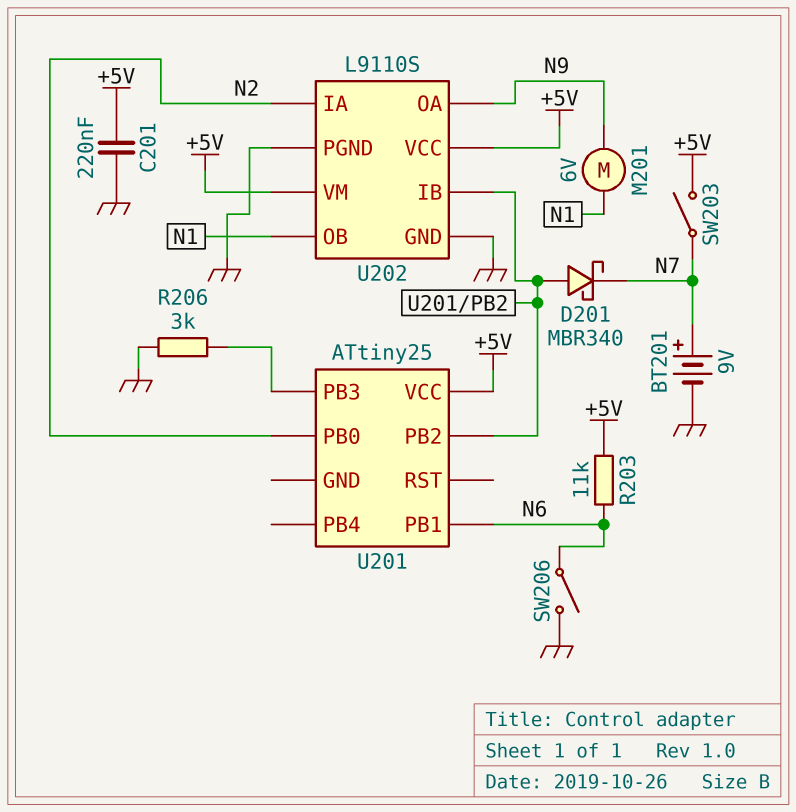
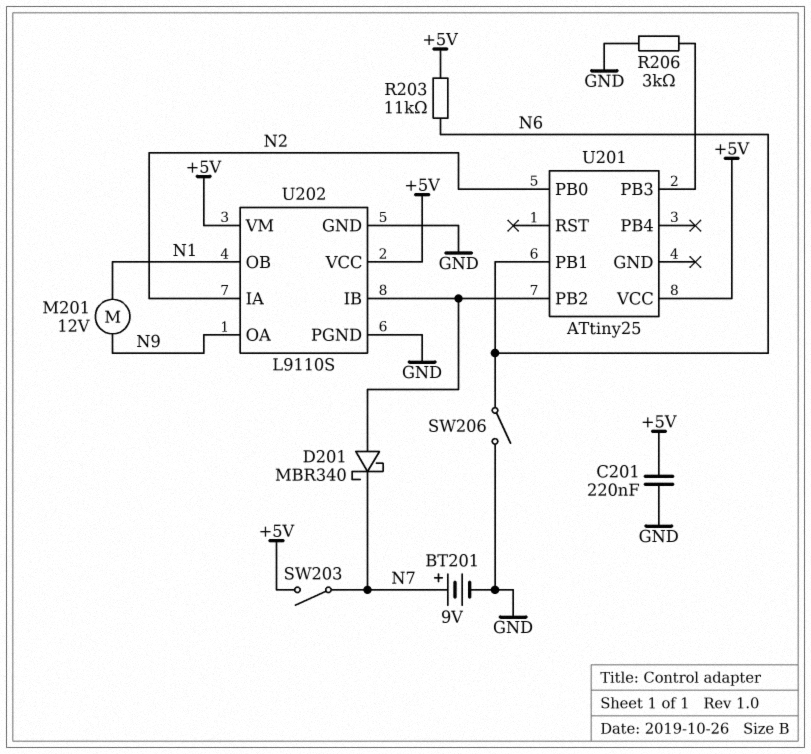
M201: motor 6V (N1, N9) -> motor 12V (N1, N9)

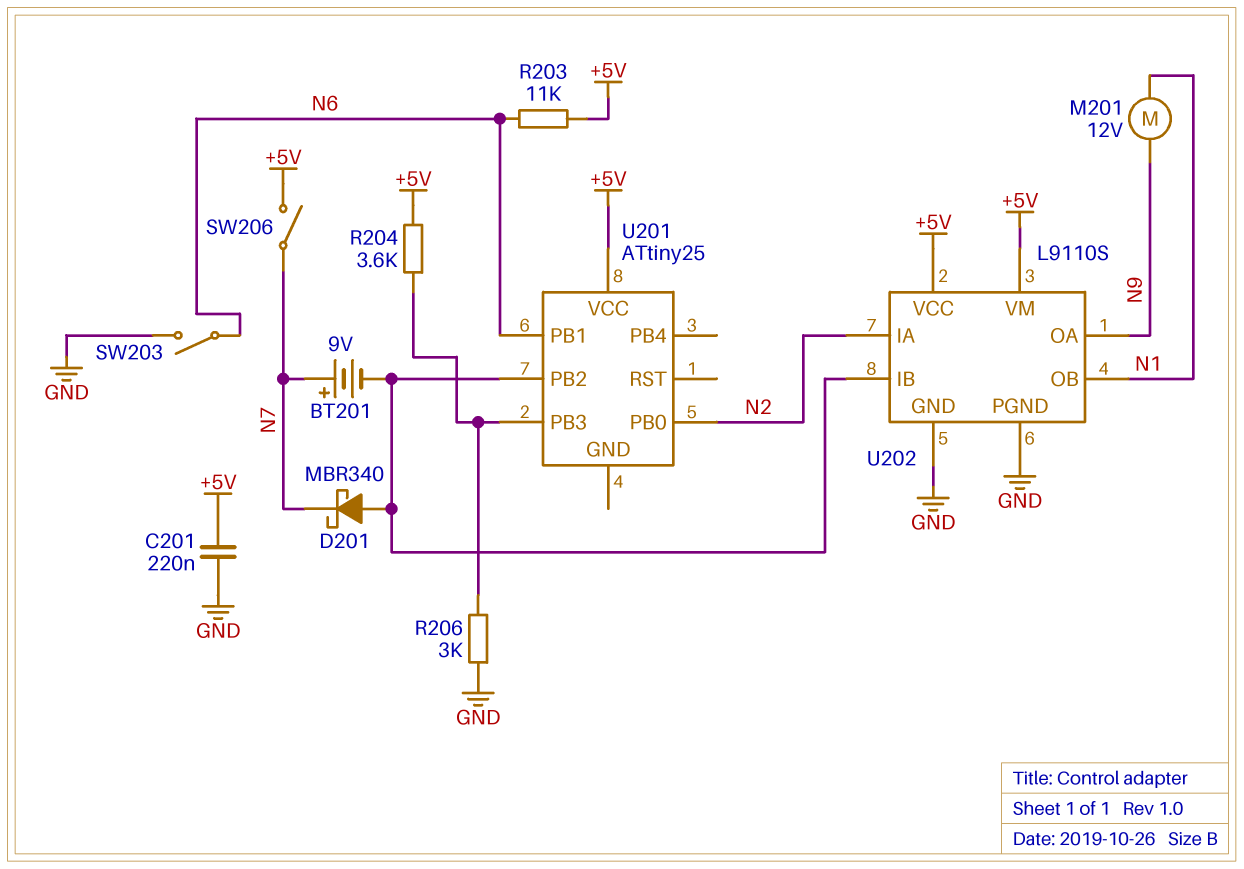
BT201: 9V (plus N7, minus GND) -> 9V (plus N7, minus U201/PB2)
R204: none -> 3.6k (+5V, U201/PB3)
SW203: switch (+5V, N7) -> switch (GND, N6)
SW206: switch (GND, N6) -> switch (+5V, N7)

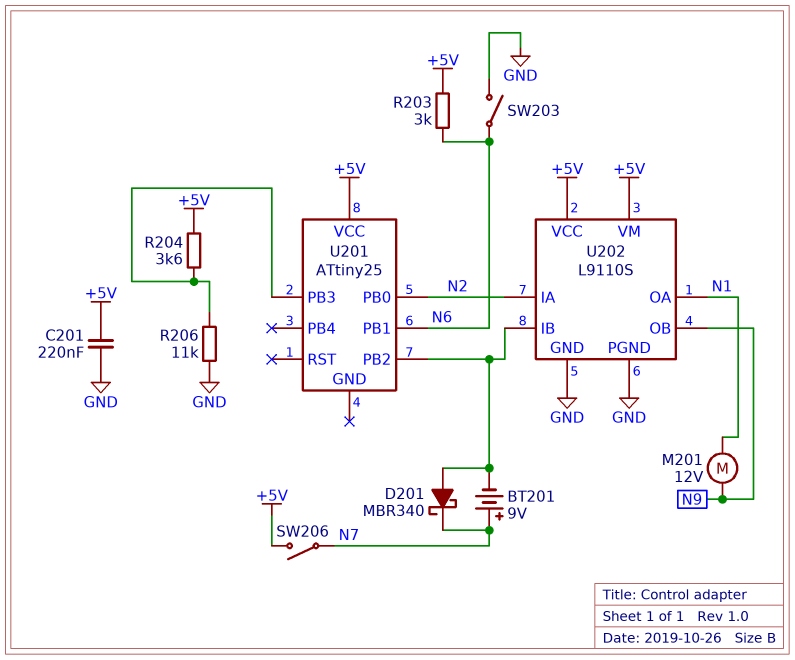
R203: 11k (+5V, N6) -> 3k (+5V, N6)
R206: 3k (GND, U201/PB3) -> 11k (GND, U201/PB3)
U202 pin OA: N9 -> N1
U202 pin OB: N1 -> N9

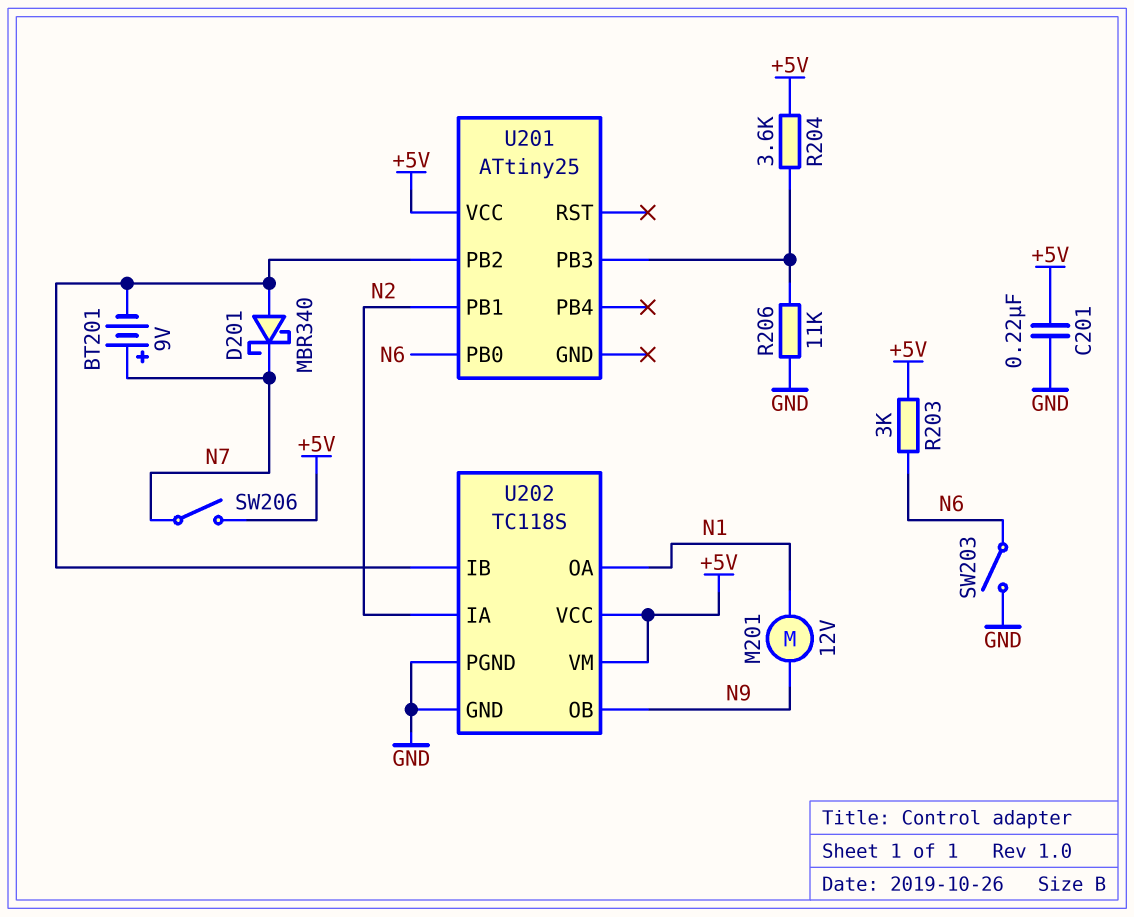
U201 pin PB0: N2 -> N6
U201 pin PB1: N6 -> N2
U202: L9110S -> TC118S

